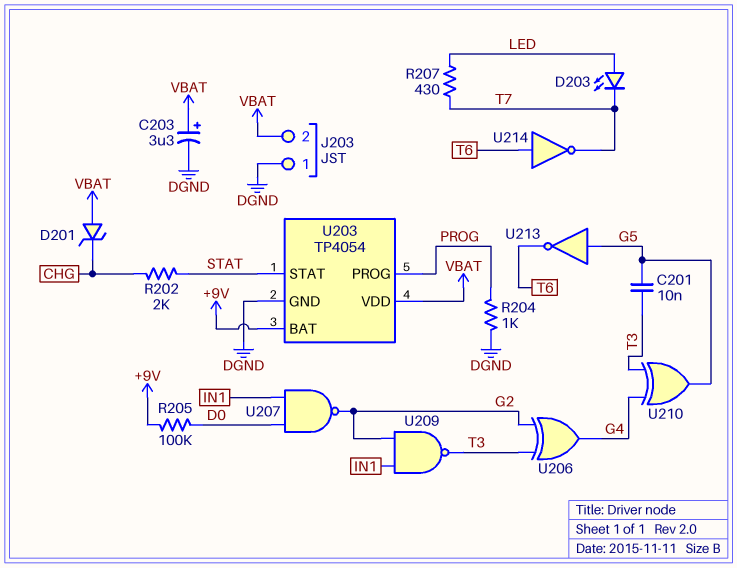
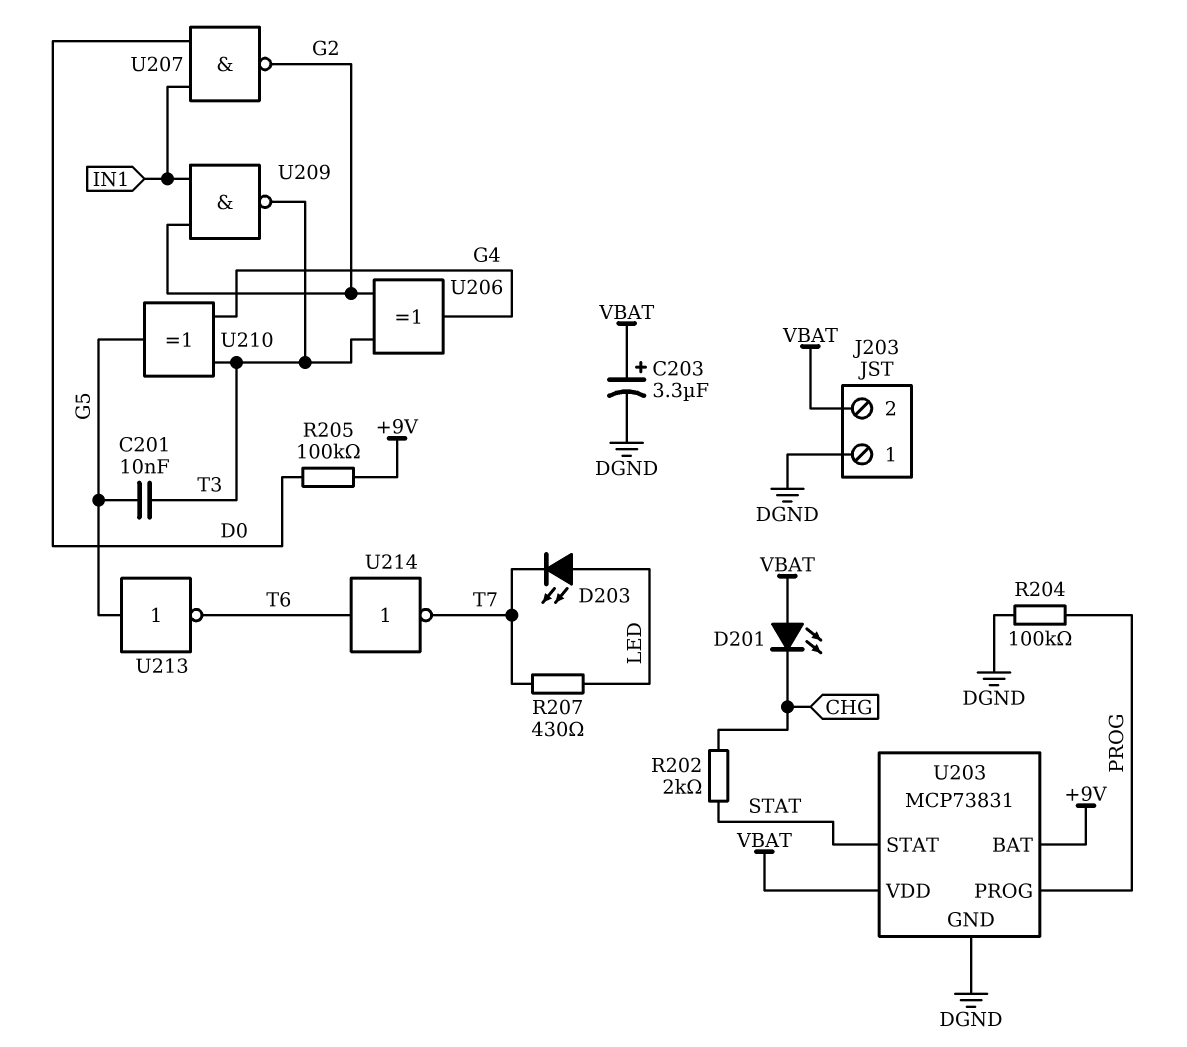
D201: zener (A VBAT, K CHG) -> LED (A VBAT, K CHG)
R204: 1k (DGND, PROG) -> 100k (DGND, PROG)
U203: TP4054 -> MCP73831

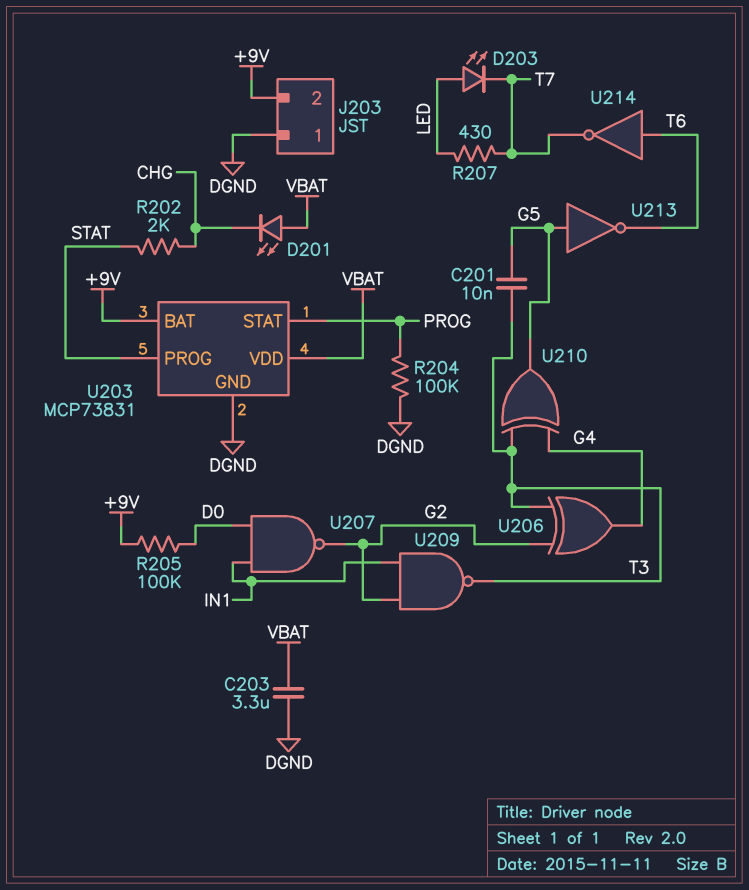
C203: 3.3uF (plus VBAT, minus DGND) -> 3.3uF (DGND, VBAT)
J203 pin 2: VBAT -> +9V
U203 pin PROG: PROG -> STAT
U203 pin STAT: STAT -> PROG

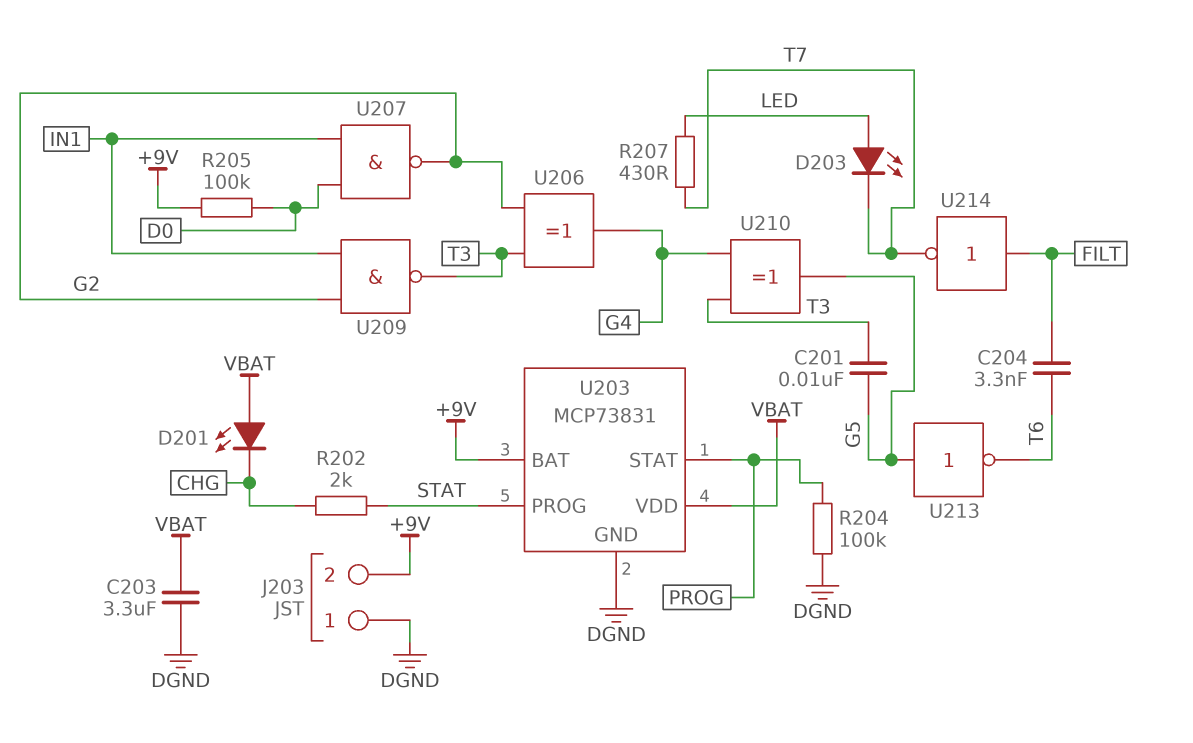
C204: none -> 3.3nF (FILT, T6)
U214: NOT (in T6, out T7) -> NOT (in FILT, out T7)

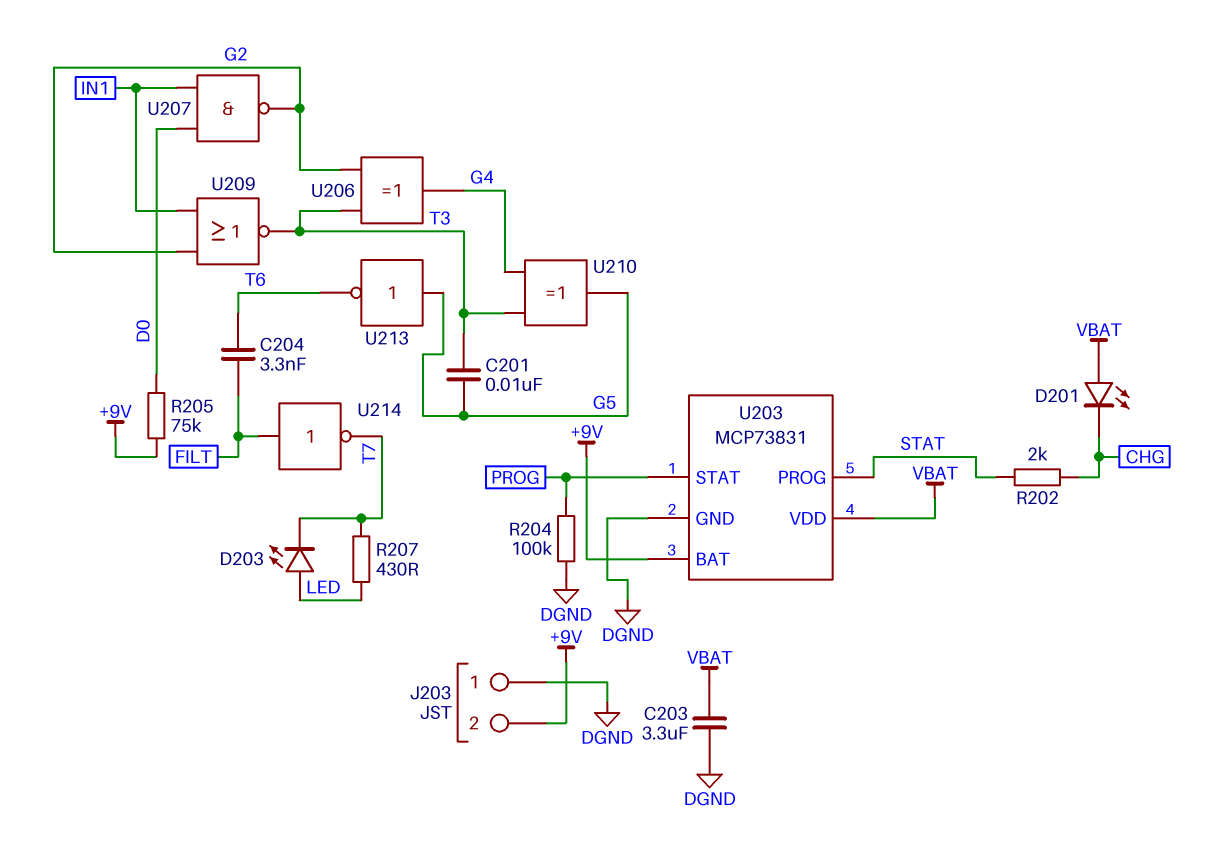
R205: 100k (+9V, D0) -> 75k (+9V, D0)
U209: NAND (in G2, in IN1, out T3) -> NOR (in G2, in IN1, out T3)

